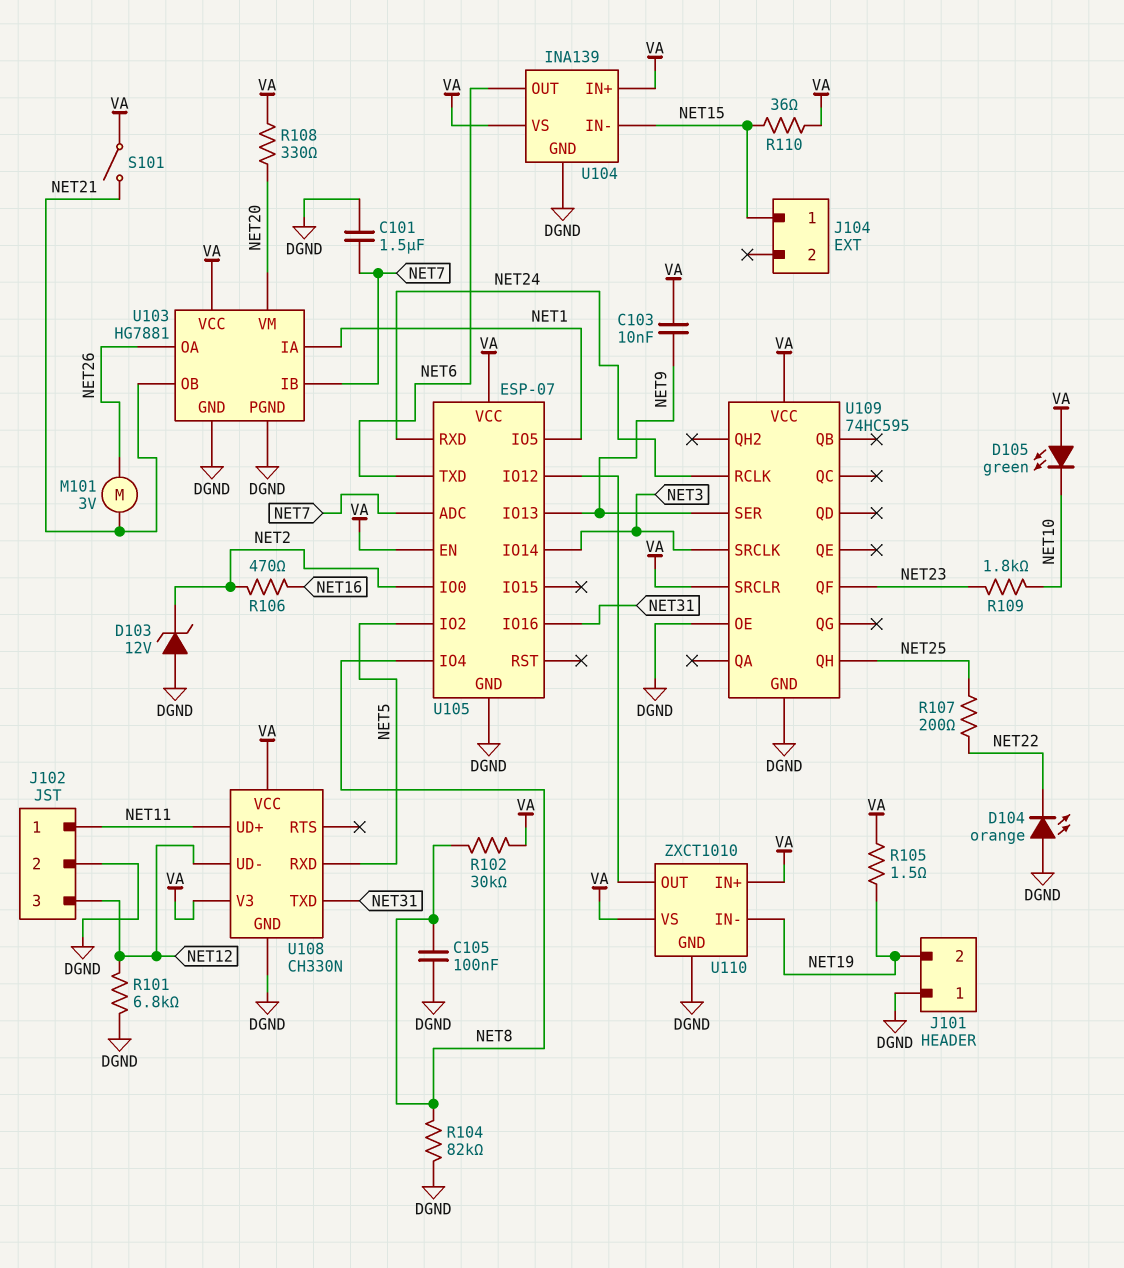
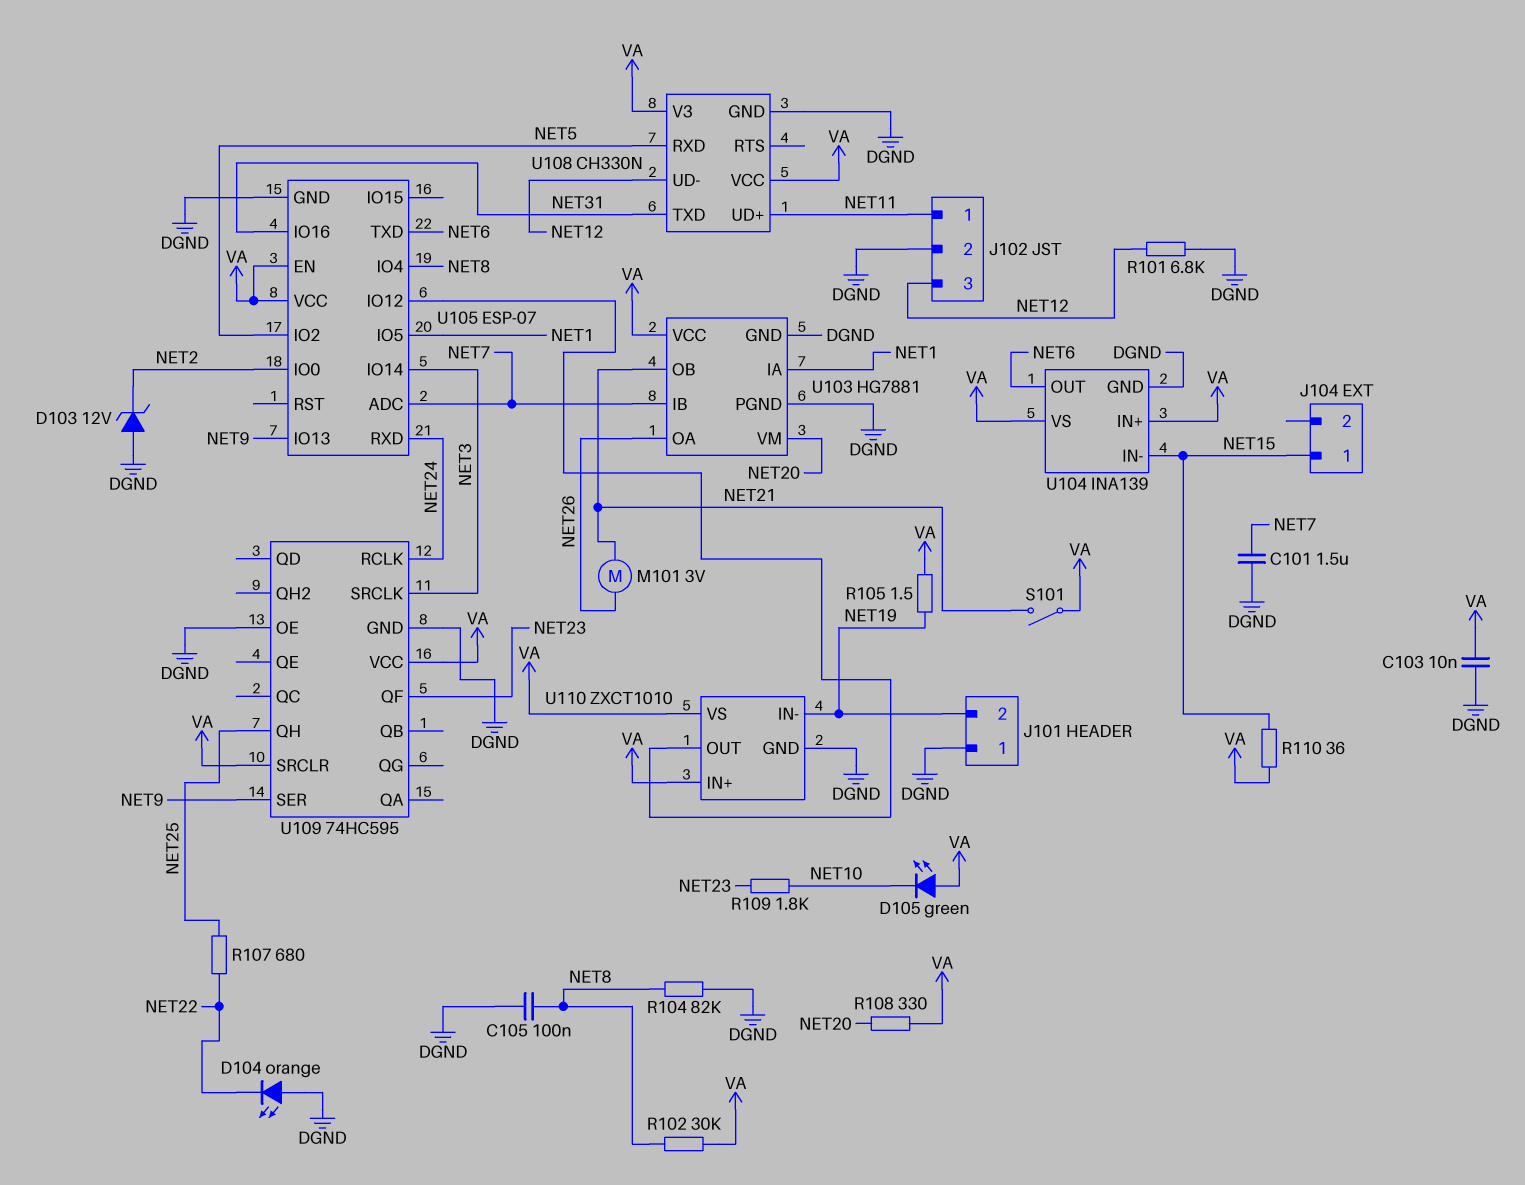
C103: 10nF (NET9, VA) -> 10nF (DGND, VA)
R106: 470 (NET2, NET16) -> none
R107: 200 (NET22, NET25) -> 680 (NET22, NET25)

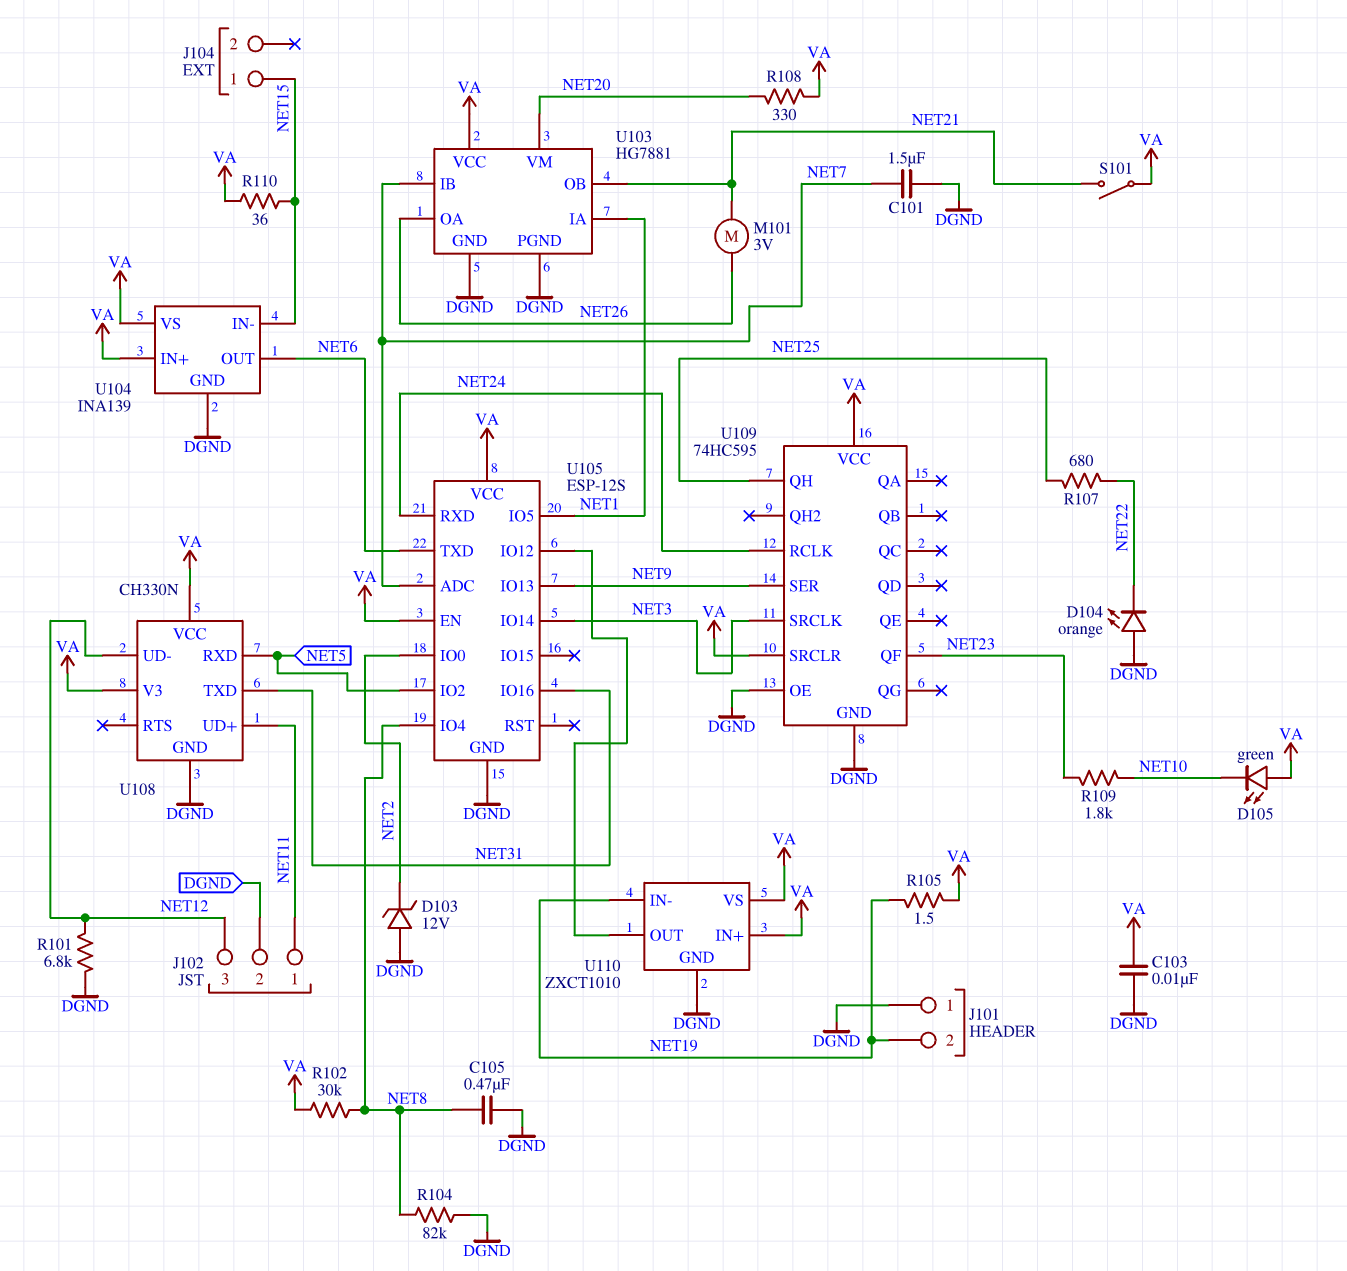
C105: 100nF (DGND, NET8) -> 470nF (DGND, NET8)
U105: ESP-07 -> ESP-12S

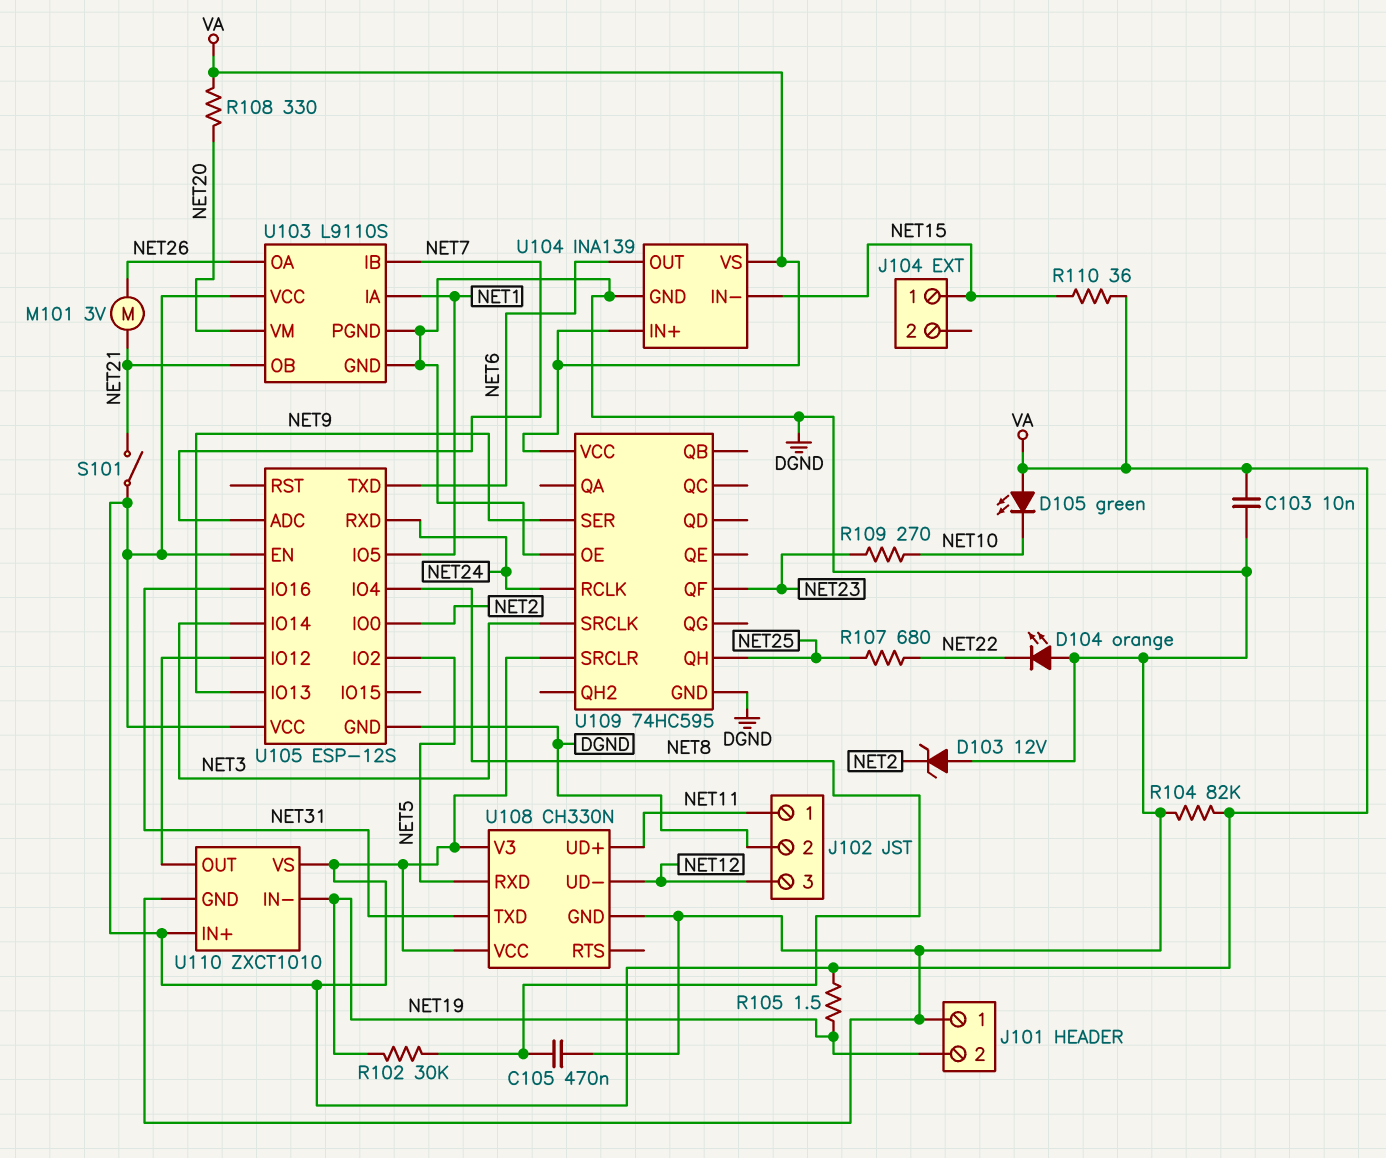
C101: 1.5uF (DGND, NET7) -> none
R101: 6.8k (DGND, NET12) -> none
R102: 30k (NET8, VA) -> 30k (NET8, NET19)
R104: 82k (DGND, NET8) -> 82k (DGND, VA)
R109: 1.8k (NET10, NET23) -> 270 (NET10, NET23)
U103: HG7881 -> L9110S

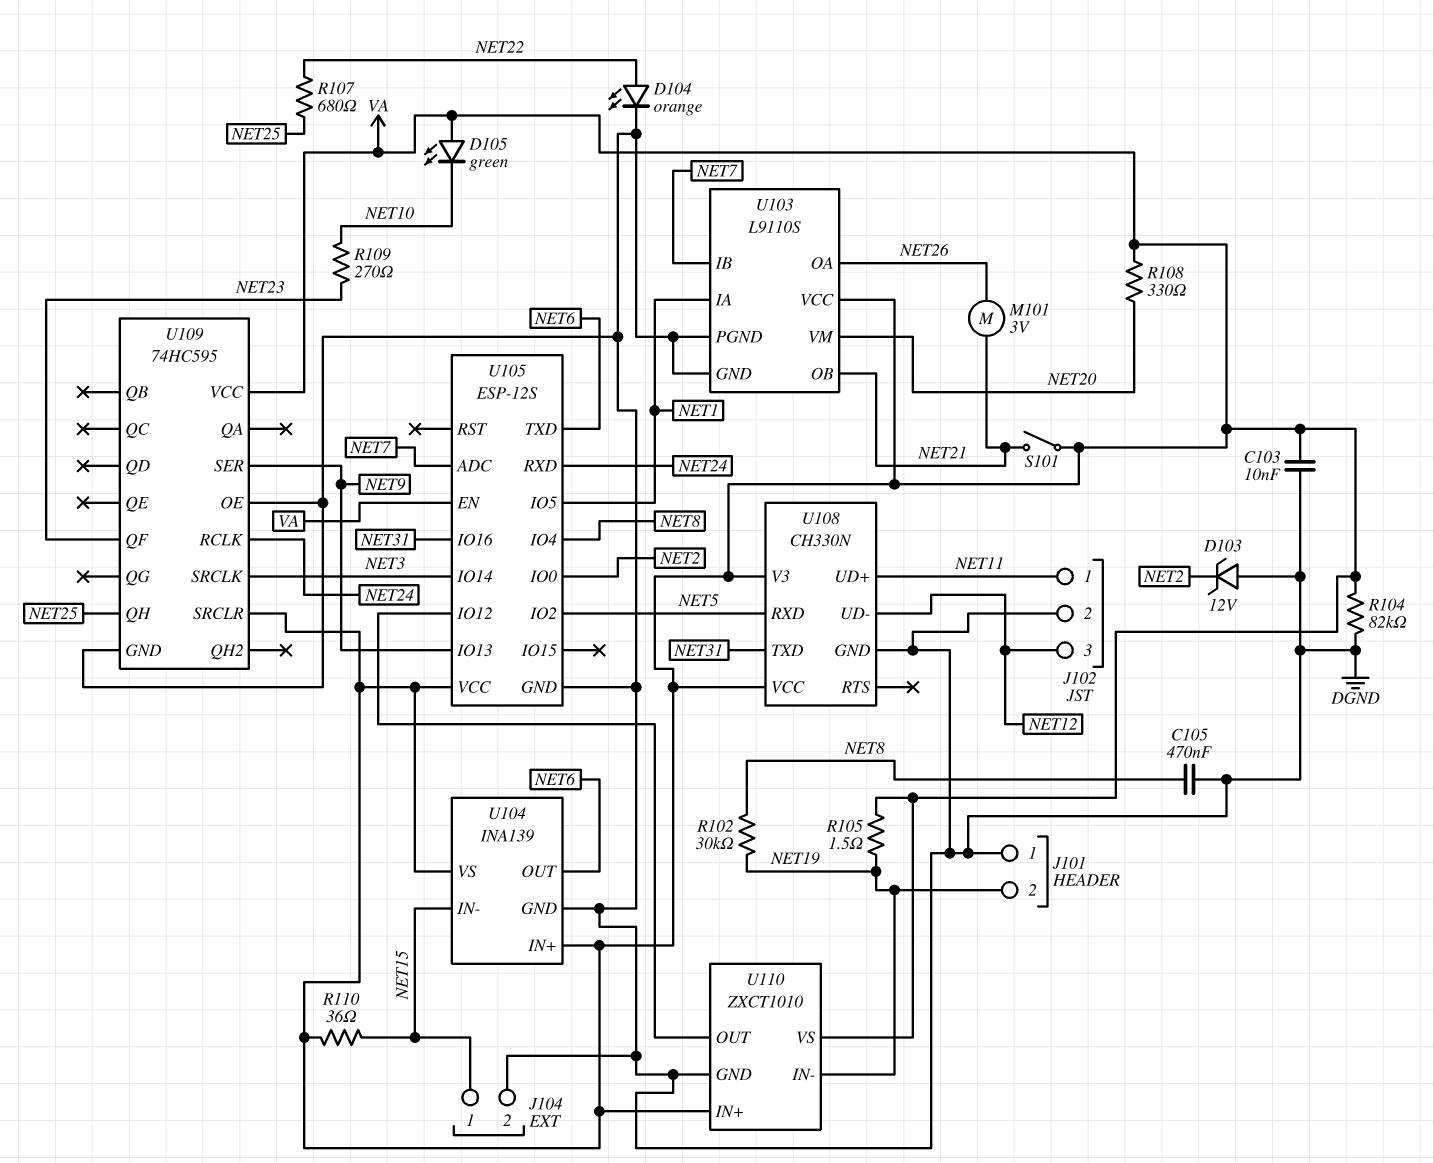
D104: LED orange (A DGND, K NET22) -> LED orange (A NET22, K DGND)
J104 pin 2: none -> DGND

